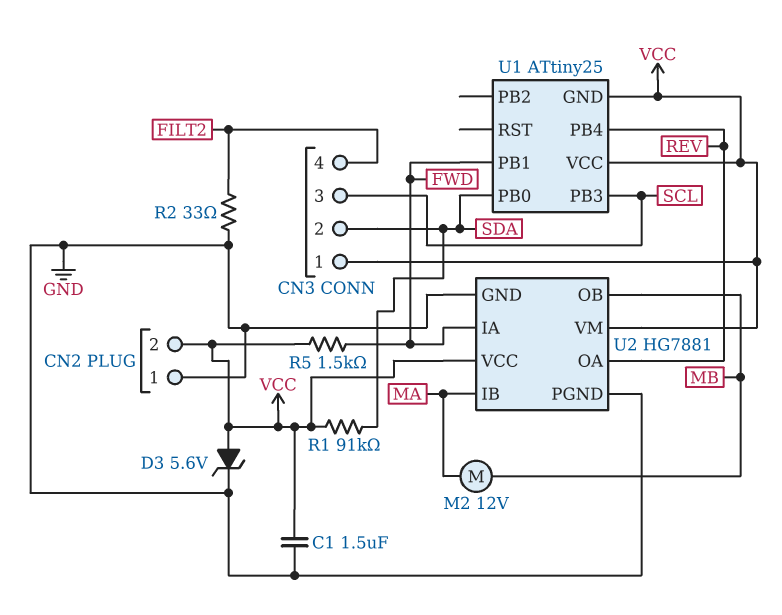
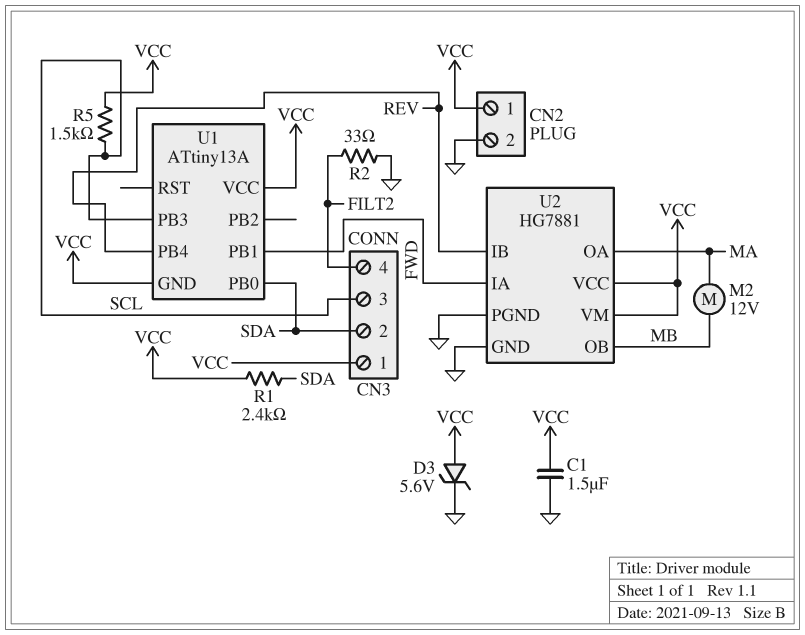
CN2 pin 1: GND -> VCC
CN2 pin 2: VCC -> GND
R1: 91k (SDA, VCC) -> 2.4k (SDA, VCC)
R5: 1.5k (FWD, VCC) -> 1.5k (SCL, VCC)
U1: ATtiny25 -> ATtiny13A
U2 pin IB: MA -> REV
U2 pin OA: REV -> MA

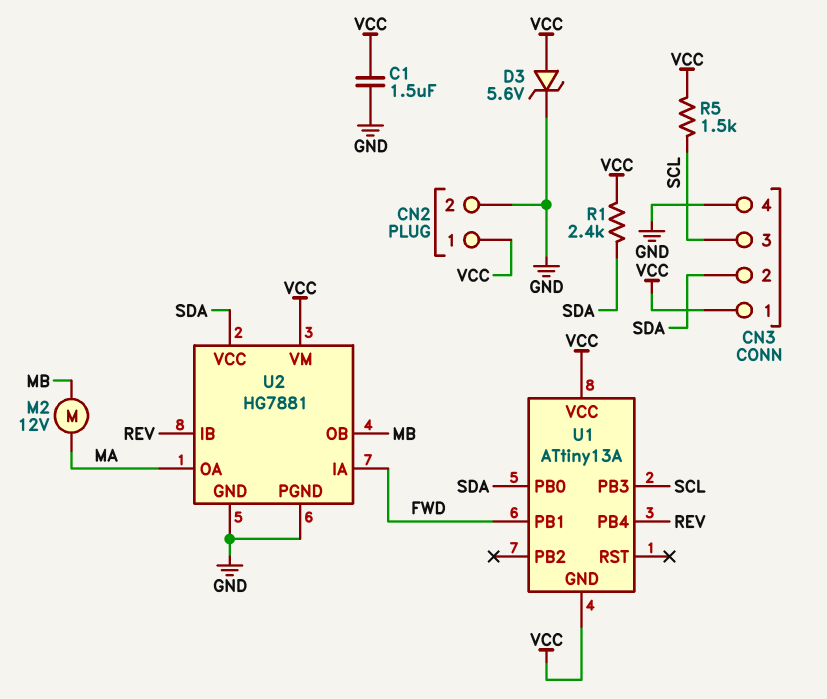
CN3 pin 4: FILT2 -> GND
R2: 33 (FILT2, GND) -> none
U2 pin VCC: VCC -> SDA

